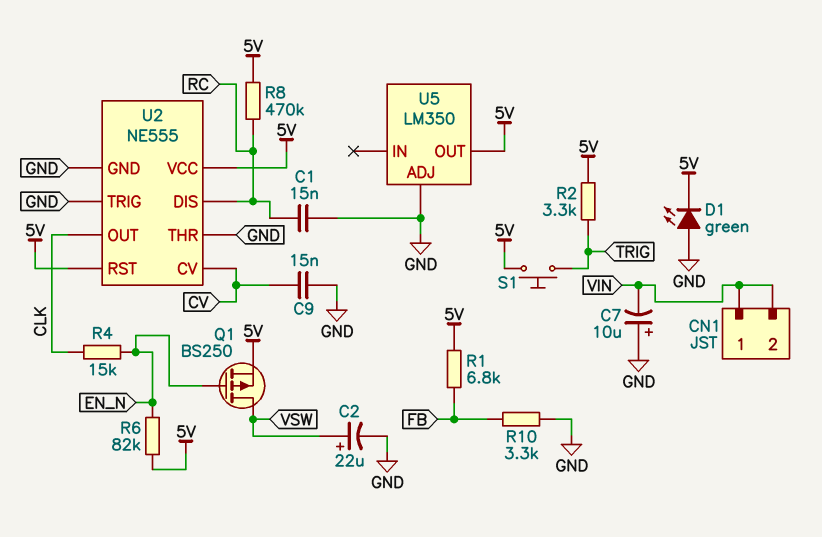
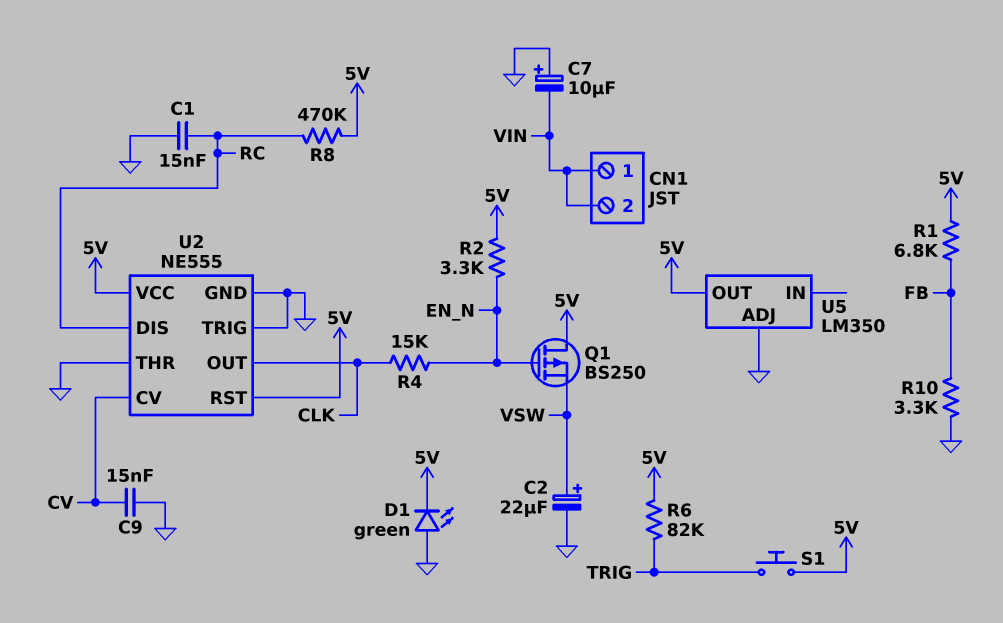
Q1: PMOS BS250 (G EN_N, D VSW, S 5V) -> PMOS BS250 (G EN_N, D 5V, S VSW)
R2: 3.3k (5V, TRIG) -> 3.3k (5V, EN_N)
R6: 82k (5V, EN_N) -> 82k (5V, TRIG)

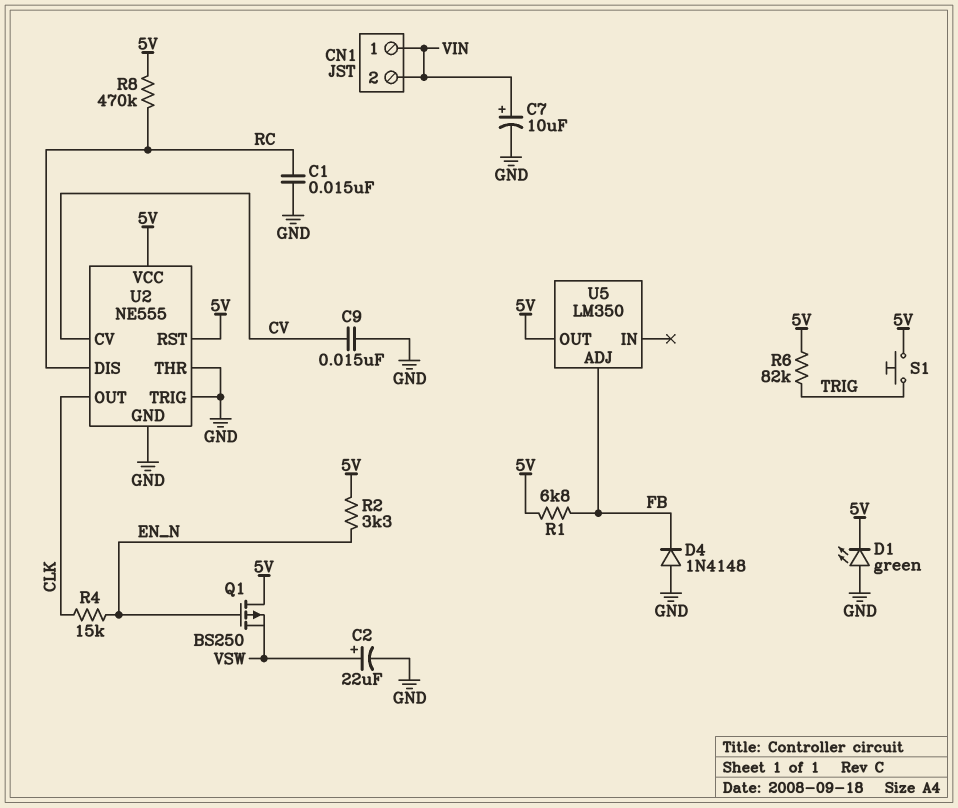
C7: 10uF (plus GND, minus VIN) -> 10uF (plus VIN, minus GND)
D4: none -> diode 1N4148 (A GND, K FB)
R10: 3.3k (FB, GND) -> none
U5 pin ADJ: GND -> FB

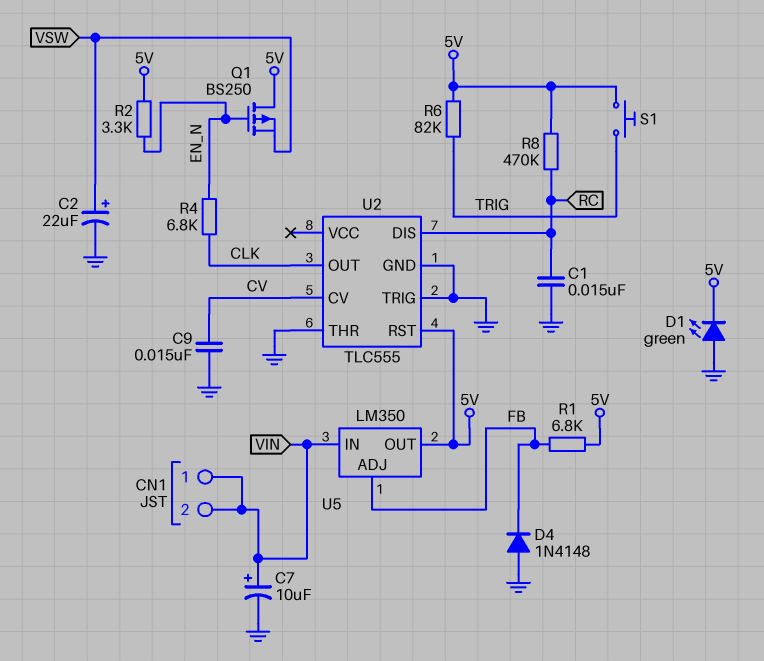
R4: 15k (CLK, EN_N) -> 6.8k (CLK, EN_N)
U2: NE555 -> TLC555
U2 pin VCC: 5V -> none
U5 pin IN: none -> VIN

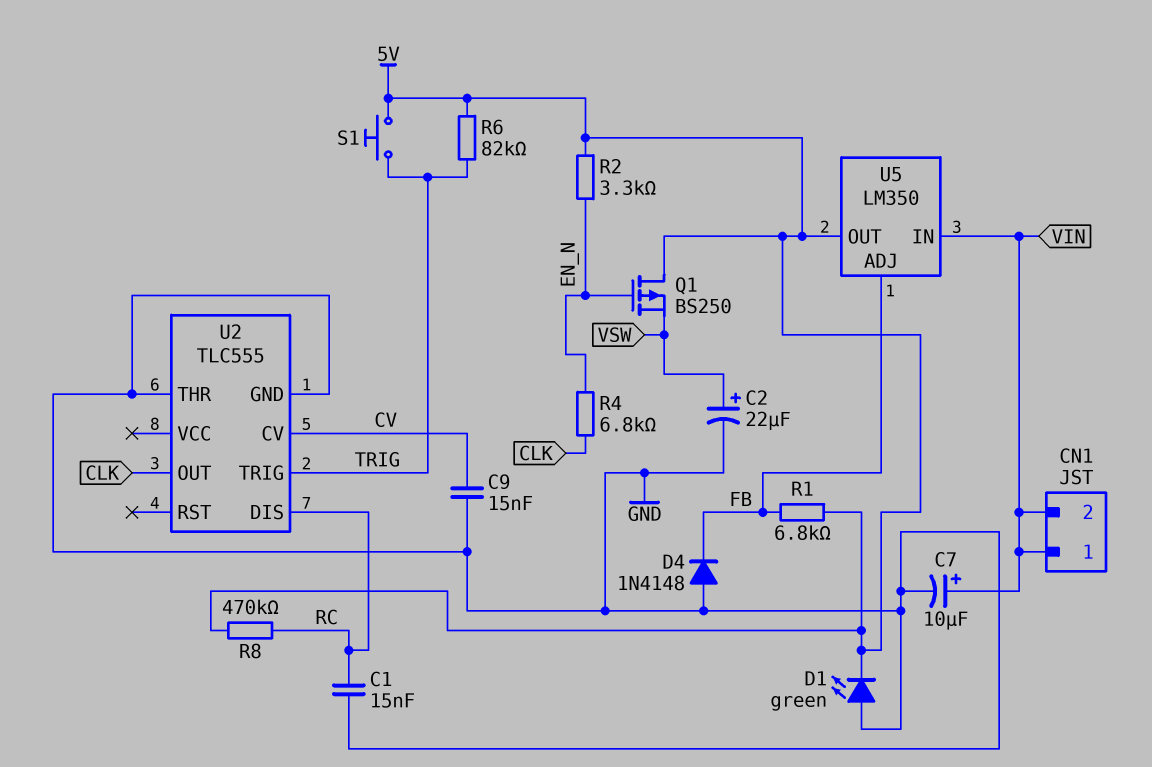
U2 pin RST: 5V -> none
U2 pin TRIG: GND -> TRIG

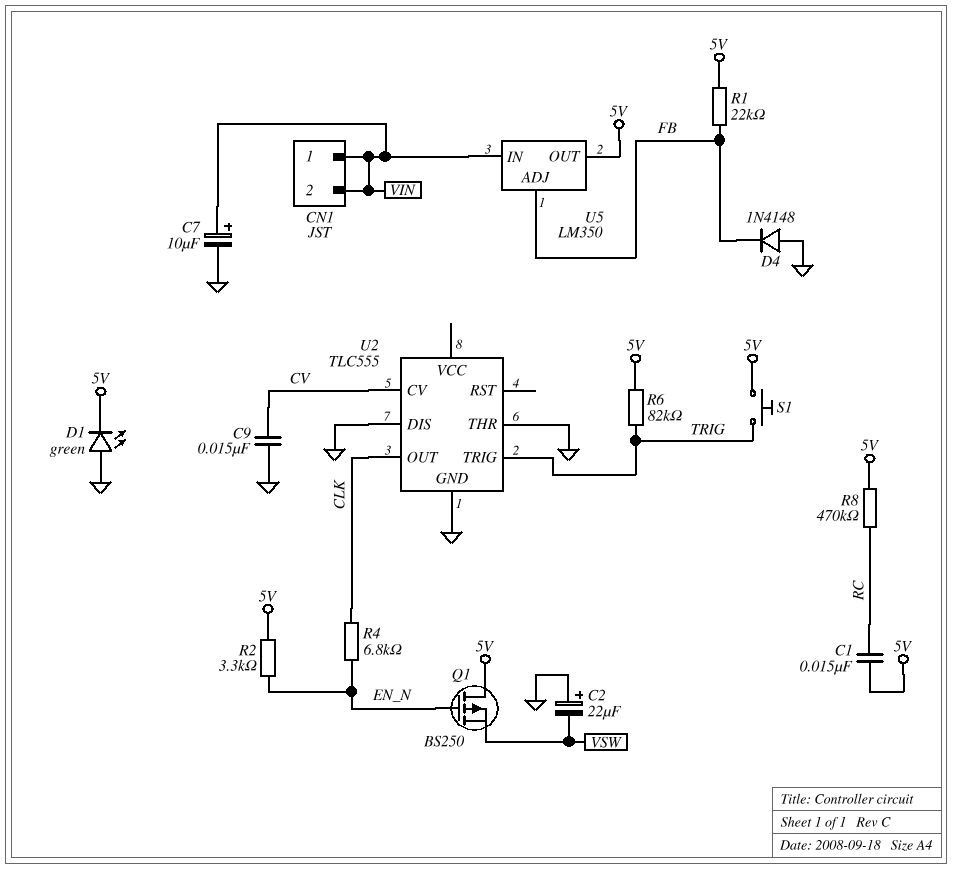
C1: 15nF (GND, RC) -> 15nF (5V, RC)
C2: 22uF (plus VSW, minus GND) -> 22uF (plus GND, minus VSW)
R1: 6.8k (5V, FB) -> 22k (5V, FB)
U2 pin DIS: RC -> GND

